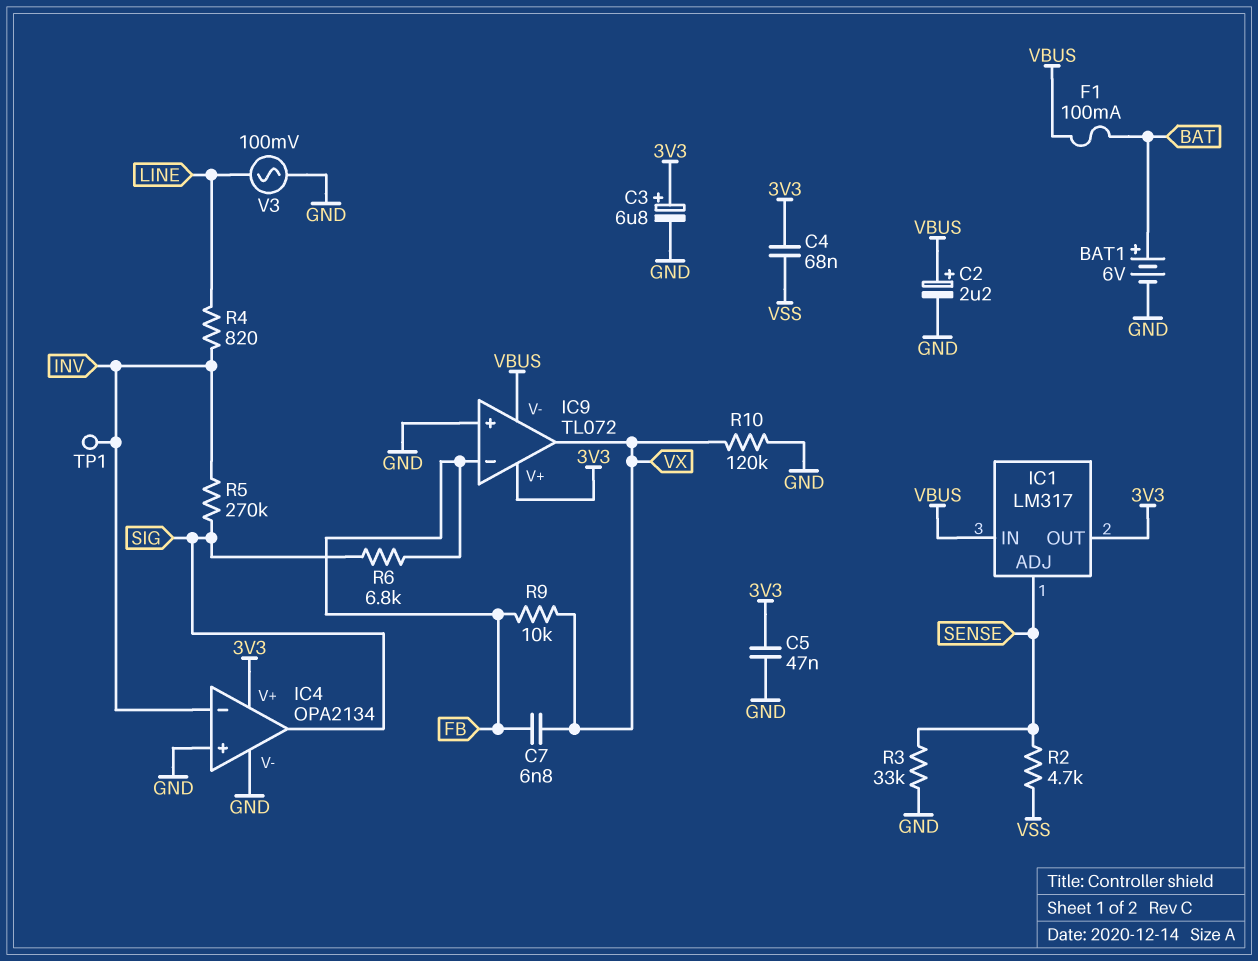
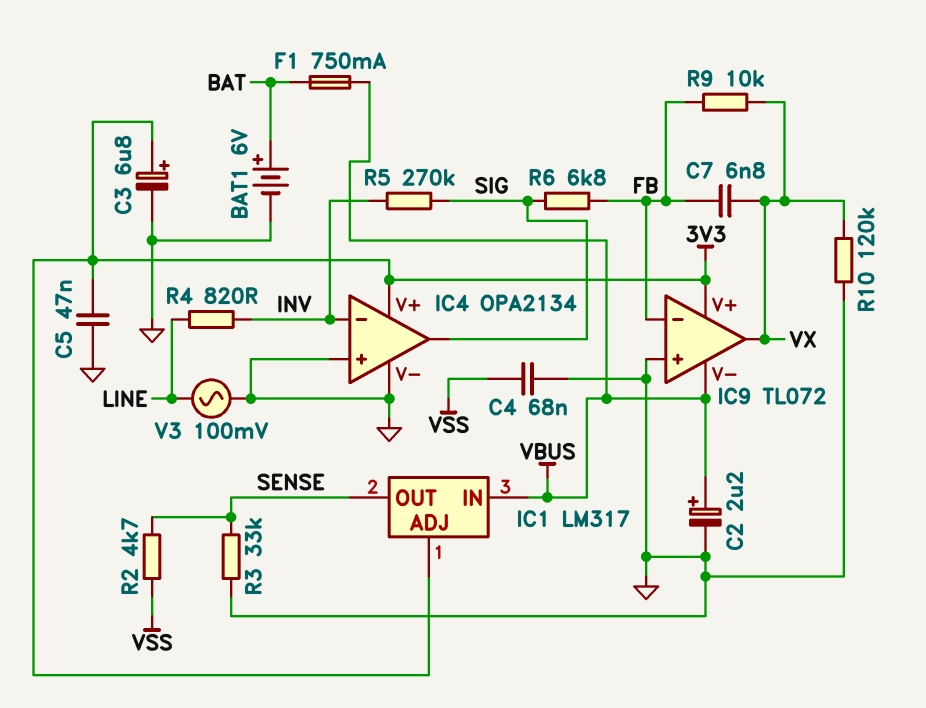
C4: 68nF (3V3, VSS) -> 68nF (GND, VSS)
F1: 100mA (BAT, VBUS) -> 750mA (BAT, VBUS)
IC1 pin ADJ: SENSE -> 3V3
IC1 pin OUT: 3V3 -> SENSE
TP1: test point (INV) -> none

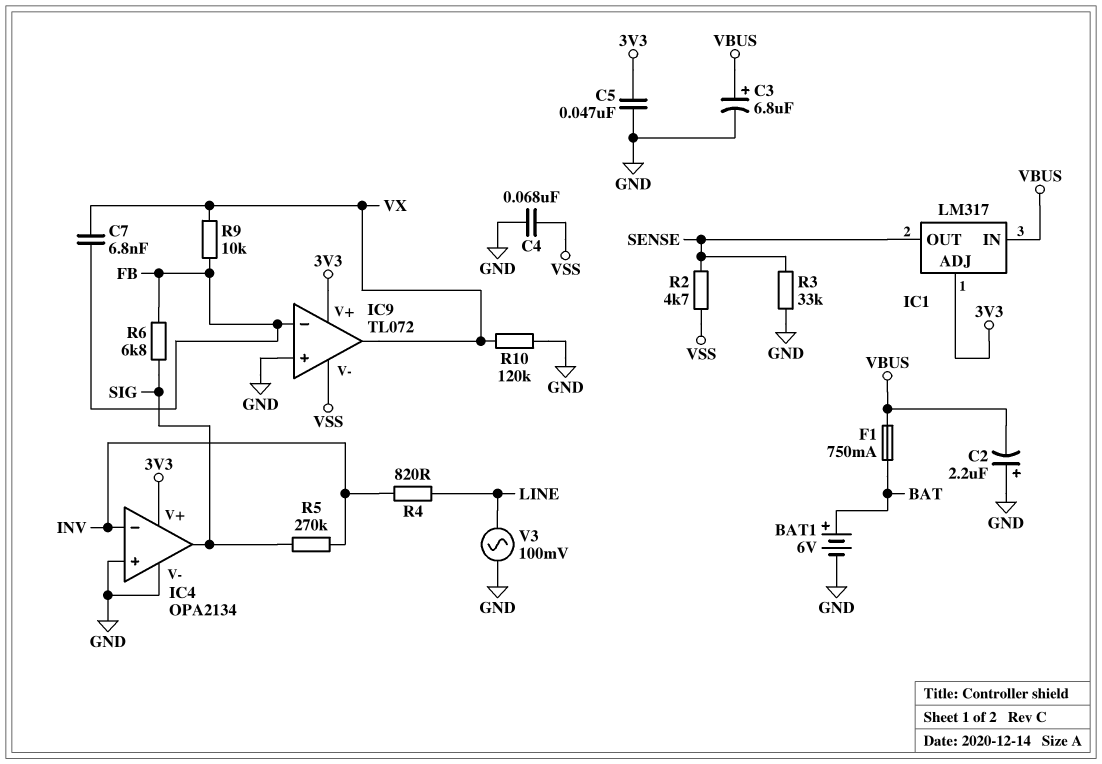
C2: 2.2uF (plus VBUS, minus GND) -> 2.2uF (plus GND, minus VBUS)
C3: 6.8uF (plus 3V3, minus GND) -> 6.8uF (plus VBUS, minus GND)
IC9 pin V-: VBUS -> VSS

